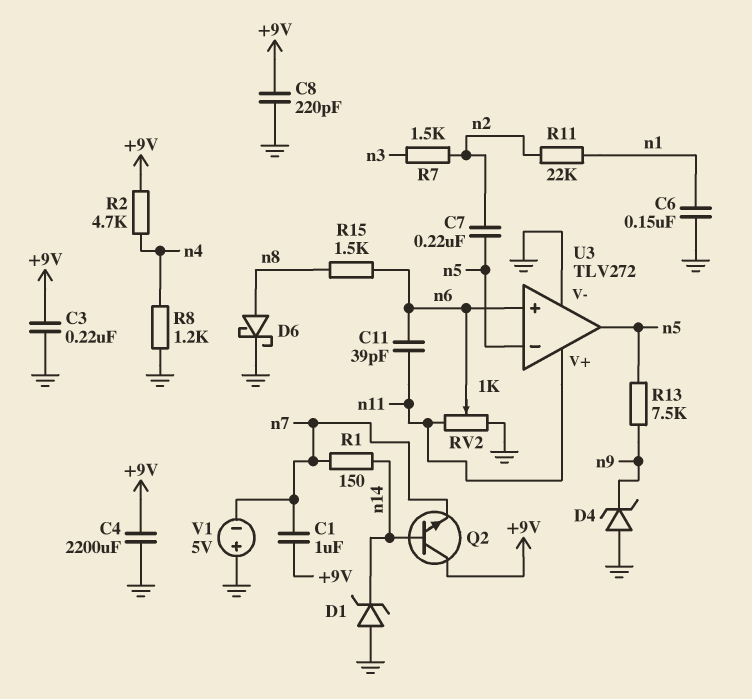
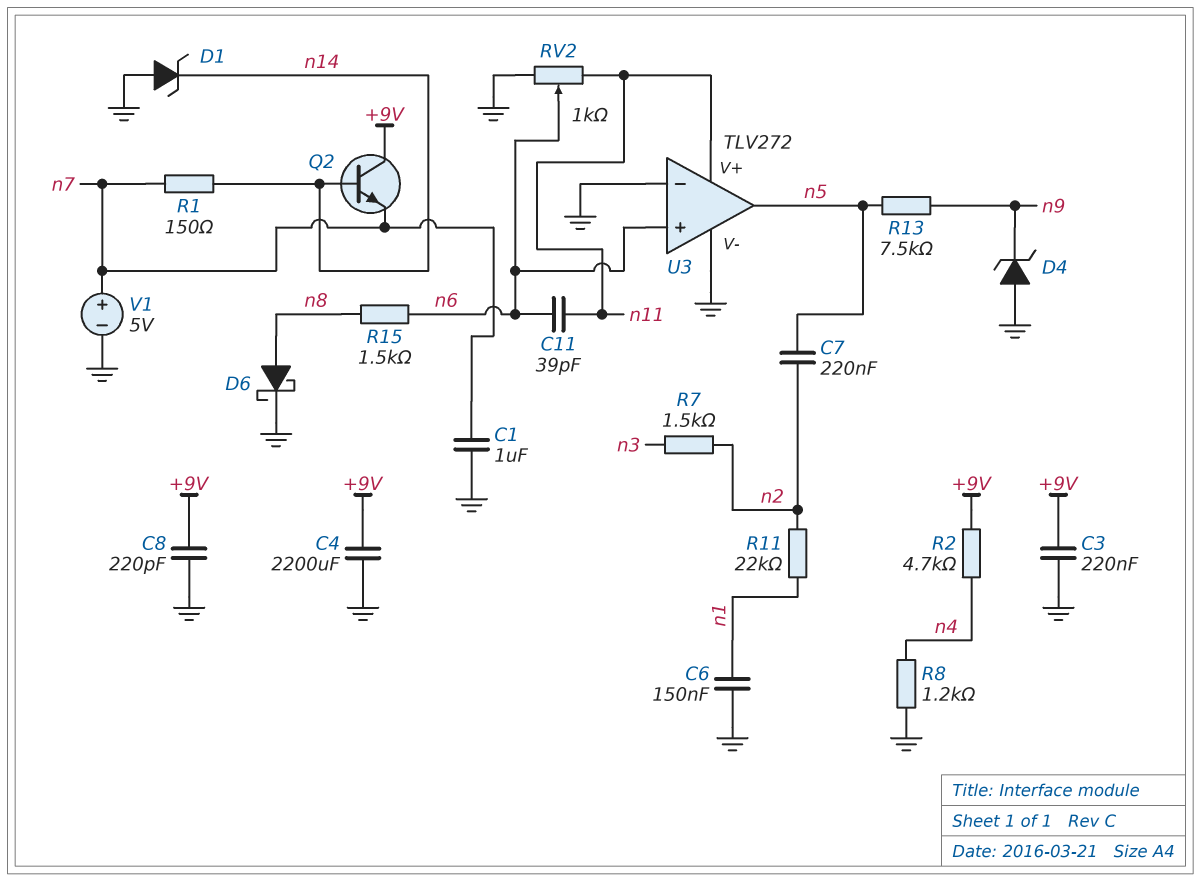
C1: 1uF (+9V, n7) -> 1uF (GND, n7)
U3 pin in-: n5 -> GND
V1: 5V (plus GND, minus n7) -> 5V (plus n7, minus GND)

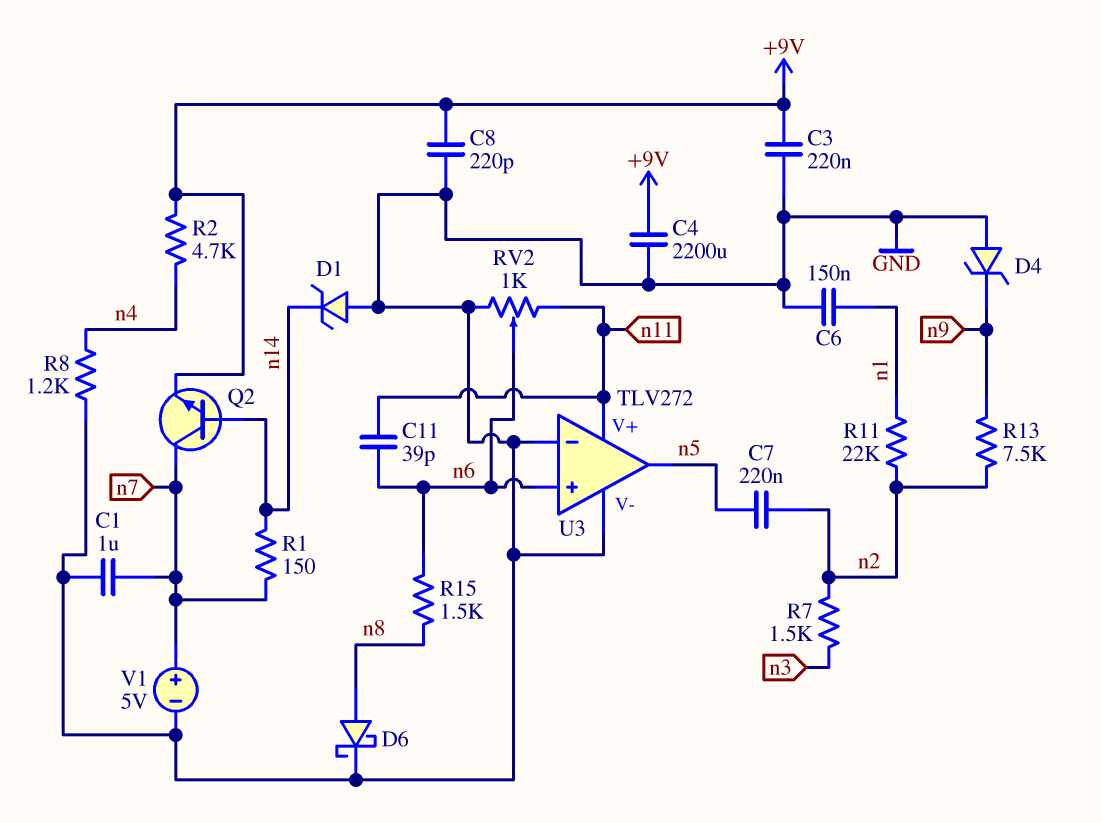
Q2: NPN (B n14, C +9V, E n7) -> NPN (B n14, C n7, E +9V)
R13: 7.5k (n5, n9) -> 7.5k (n2, n9)

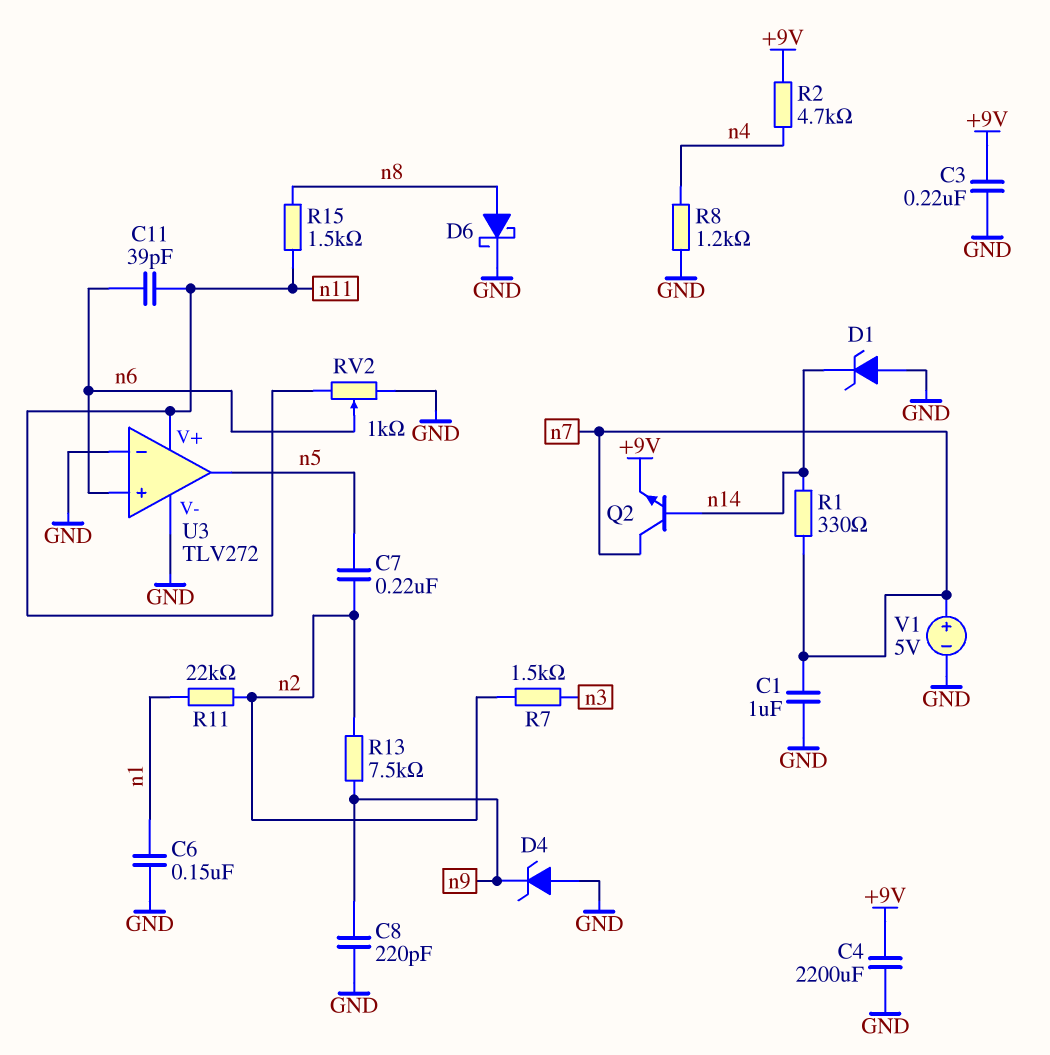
C8: 220pF (+9V, GND) -> 220pF (GND, n9)
R1: 150 (n7, n14) -> 330 (n7, n14)
R15: 1.5k (n6, n8) -> 1.5k (n8, n11)

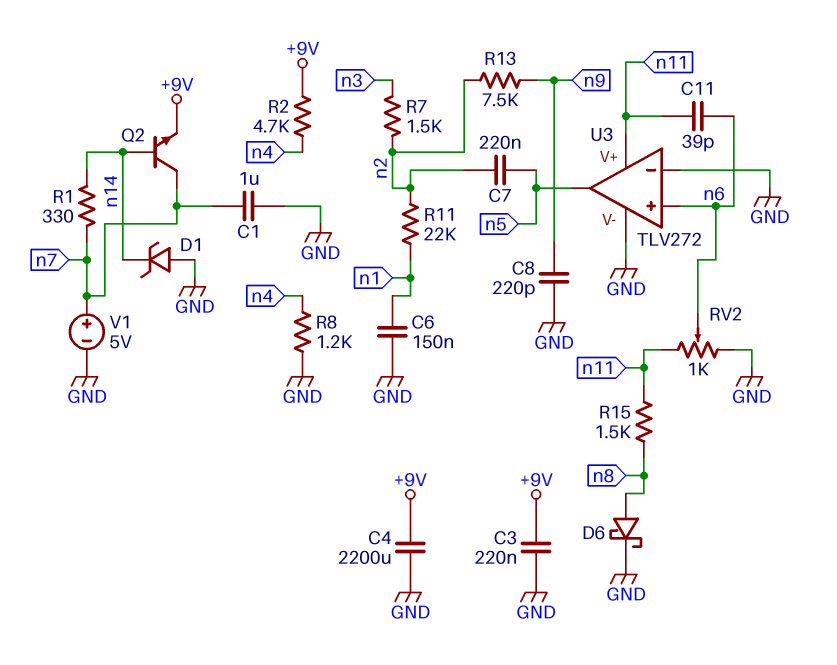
D4: zener (A GND, K n9) -> none

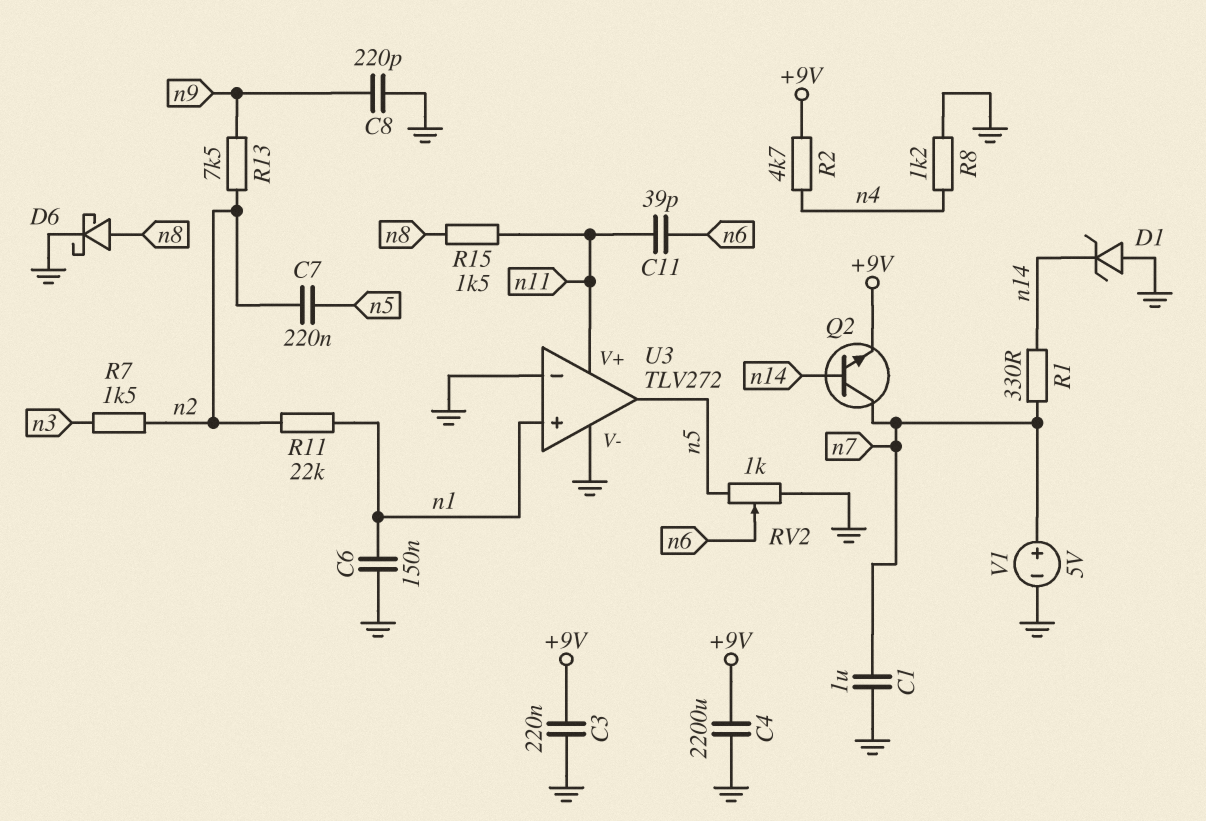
RV2: 1k (GND, n11, wiper n6) -> 1k (GND, n5, wiper n6)
U3 pin in+: n6 -> n1

